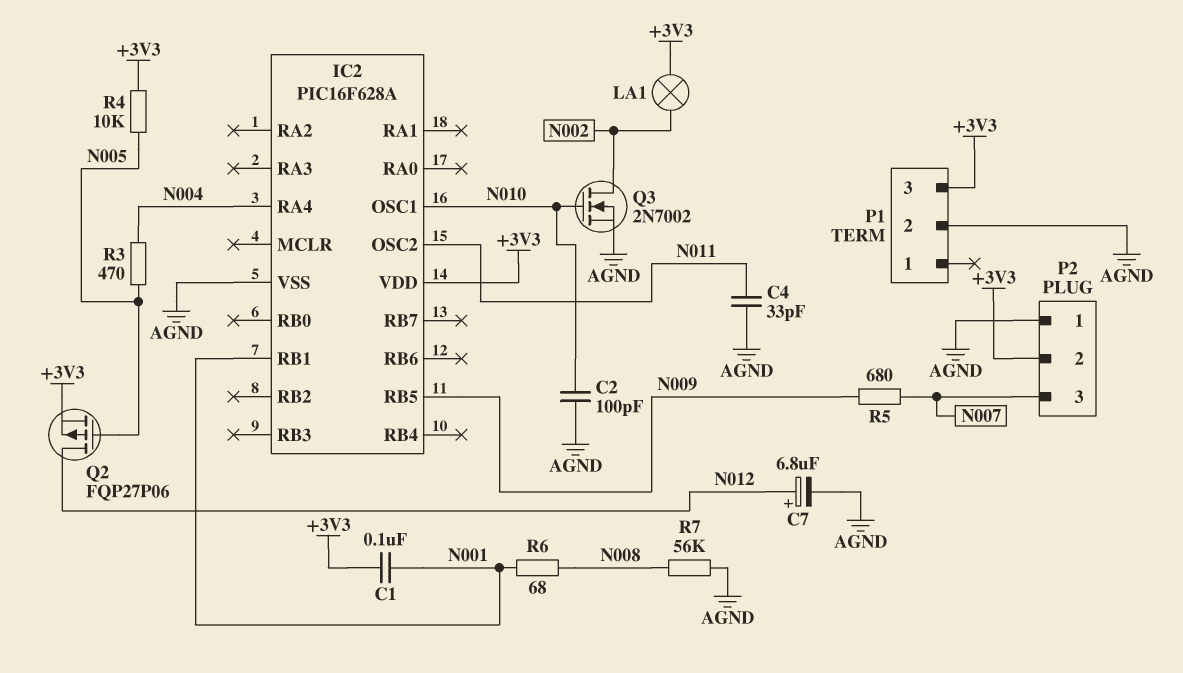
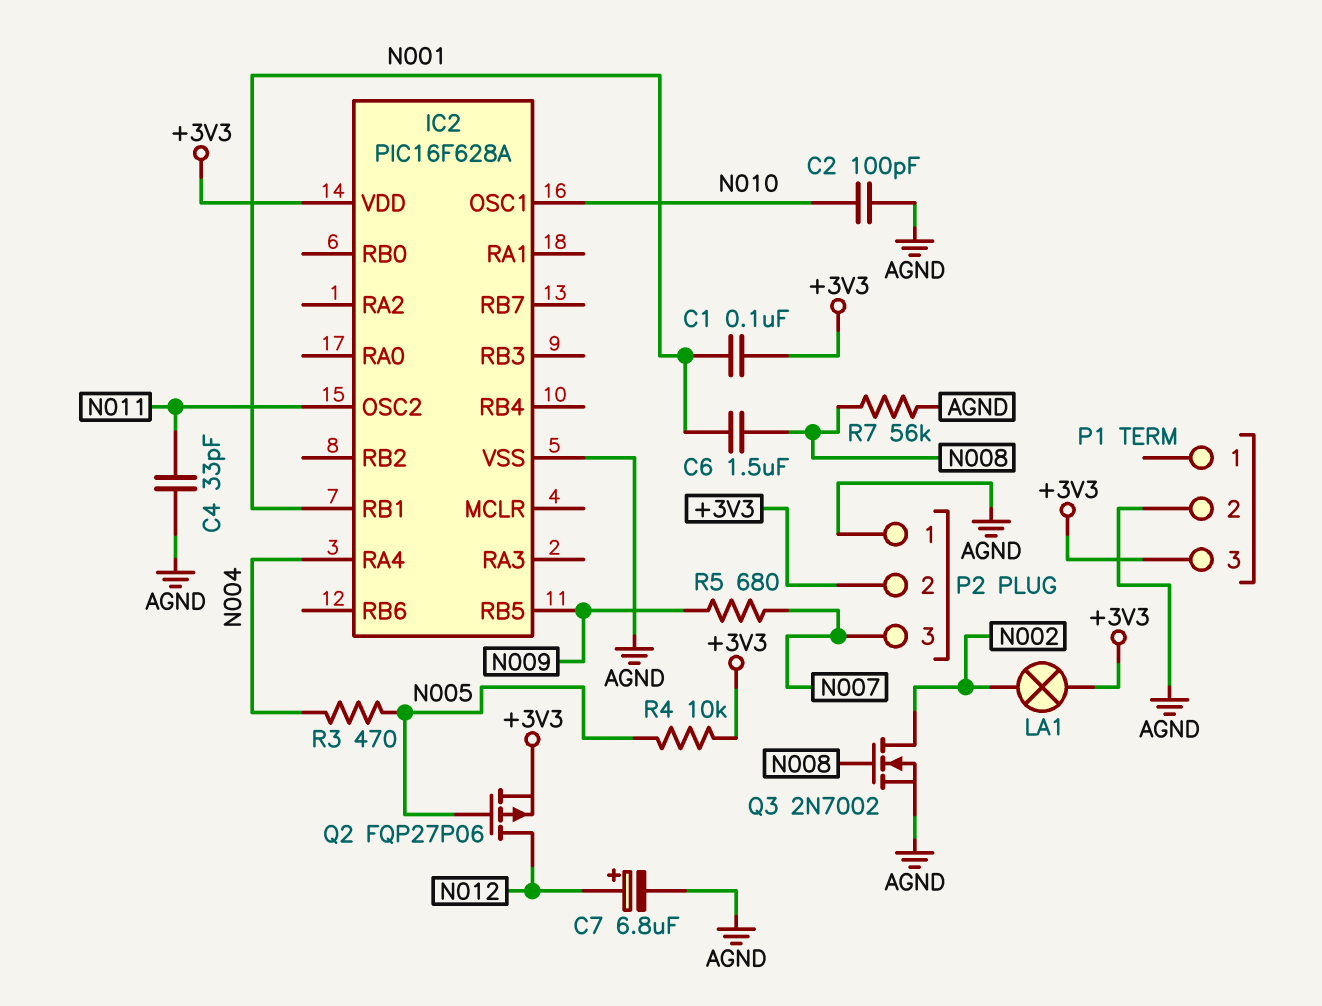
C6: none -> 1.5uF (N001, N008)
Q3: NMOS 2N7002 (G N010, D N002, S AGND) -> NMOS 2N7002 (G N008, D N002, S AGND)
R6: 68 (N001, N008) -> none

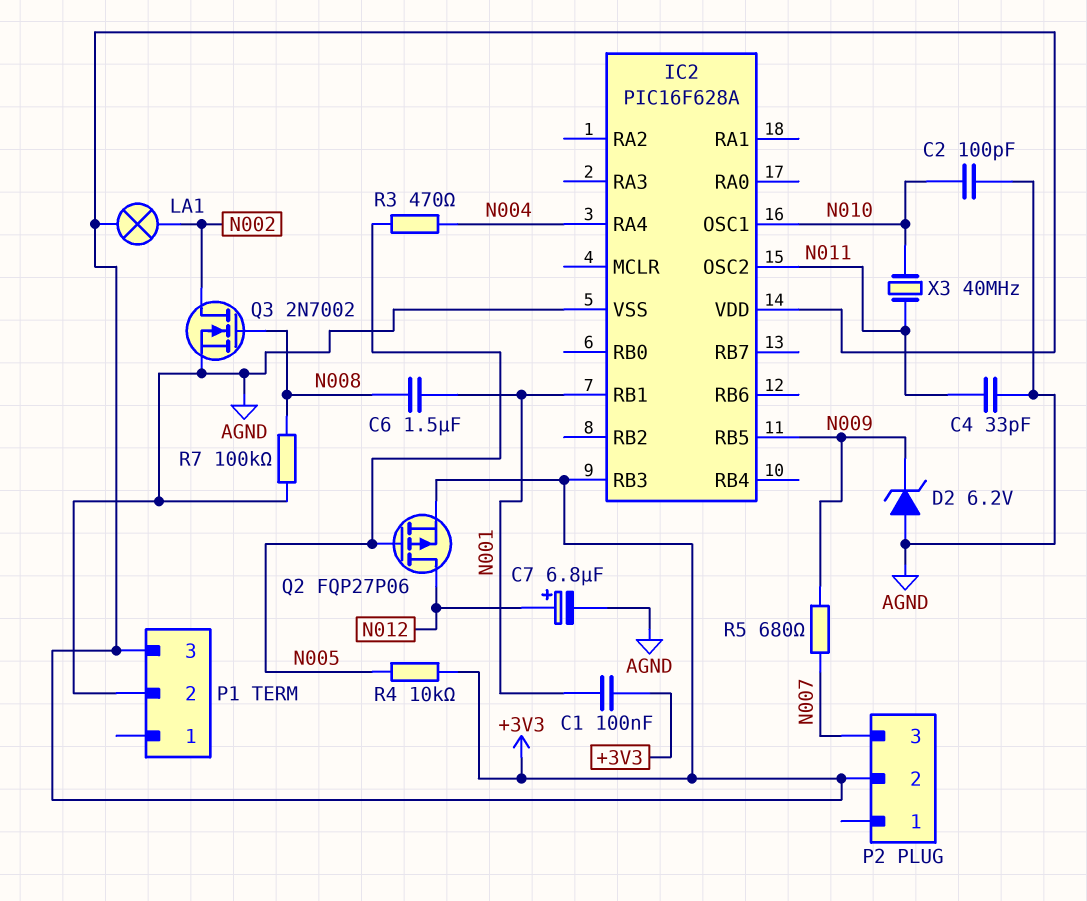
D2: none -> zener 6.2V (A AGND, K N009)
IC2 pin RB3: none -> +3V3
P2 pin 1: AGND -> none
R7: 56k (AGND, N008) -> 100k (AGND, N008)
X3: none -> 40MHz (N010, N011)

